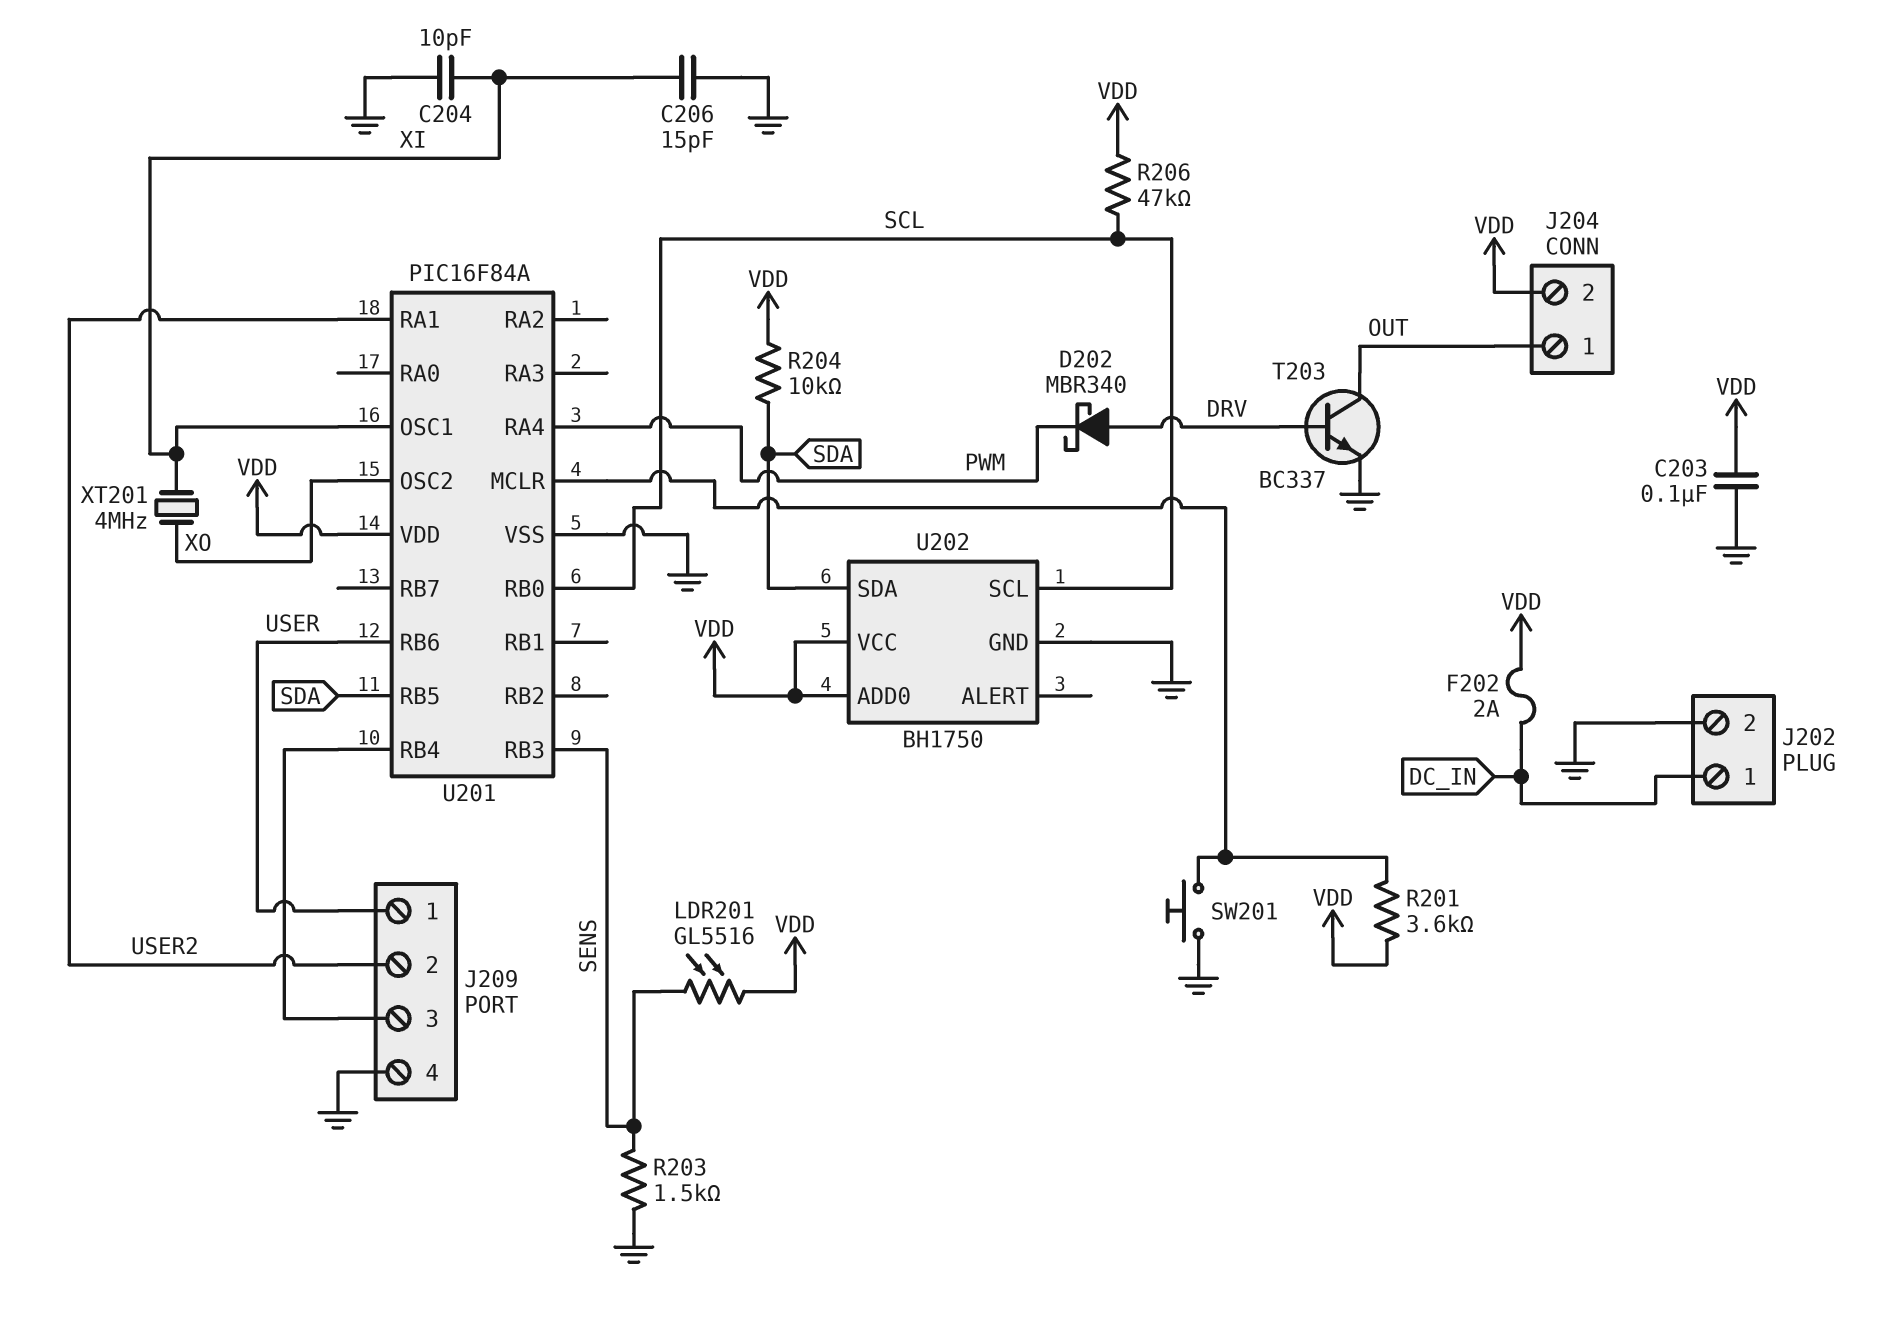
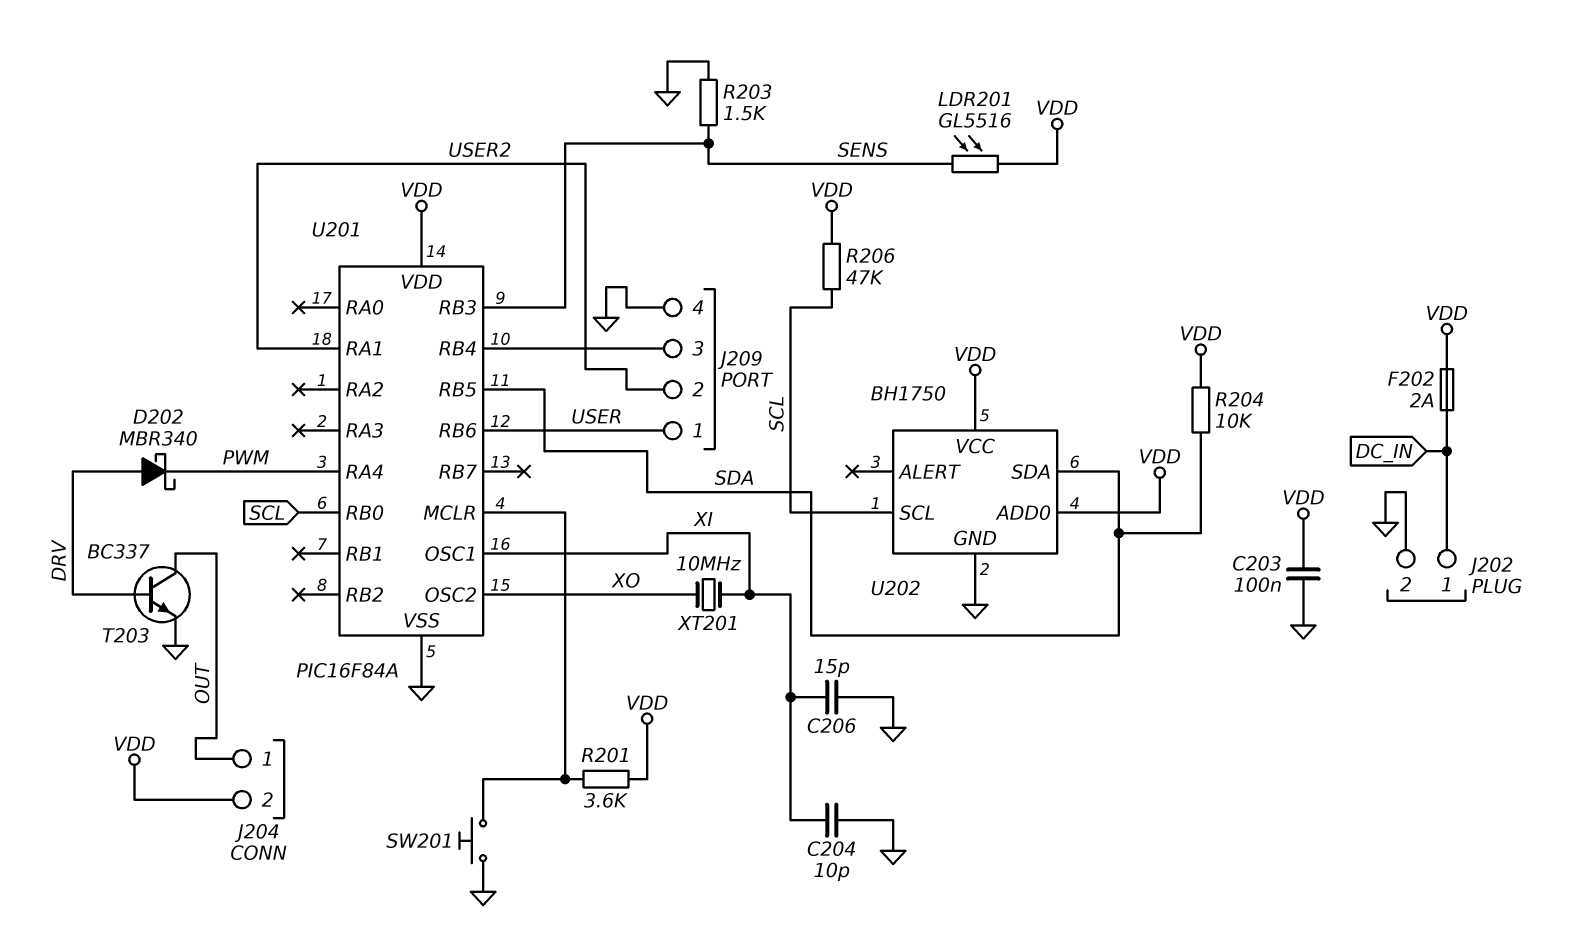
XT201: 4MHz (XI, XO) -> 10MHz (XI, XO)

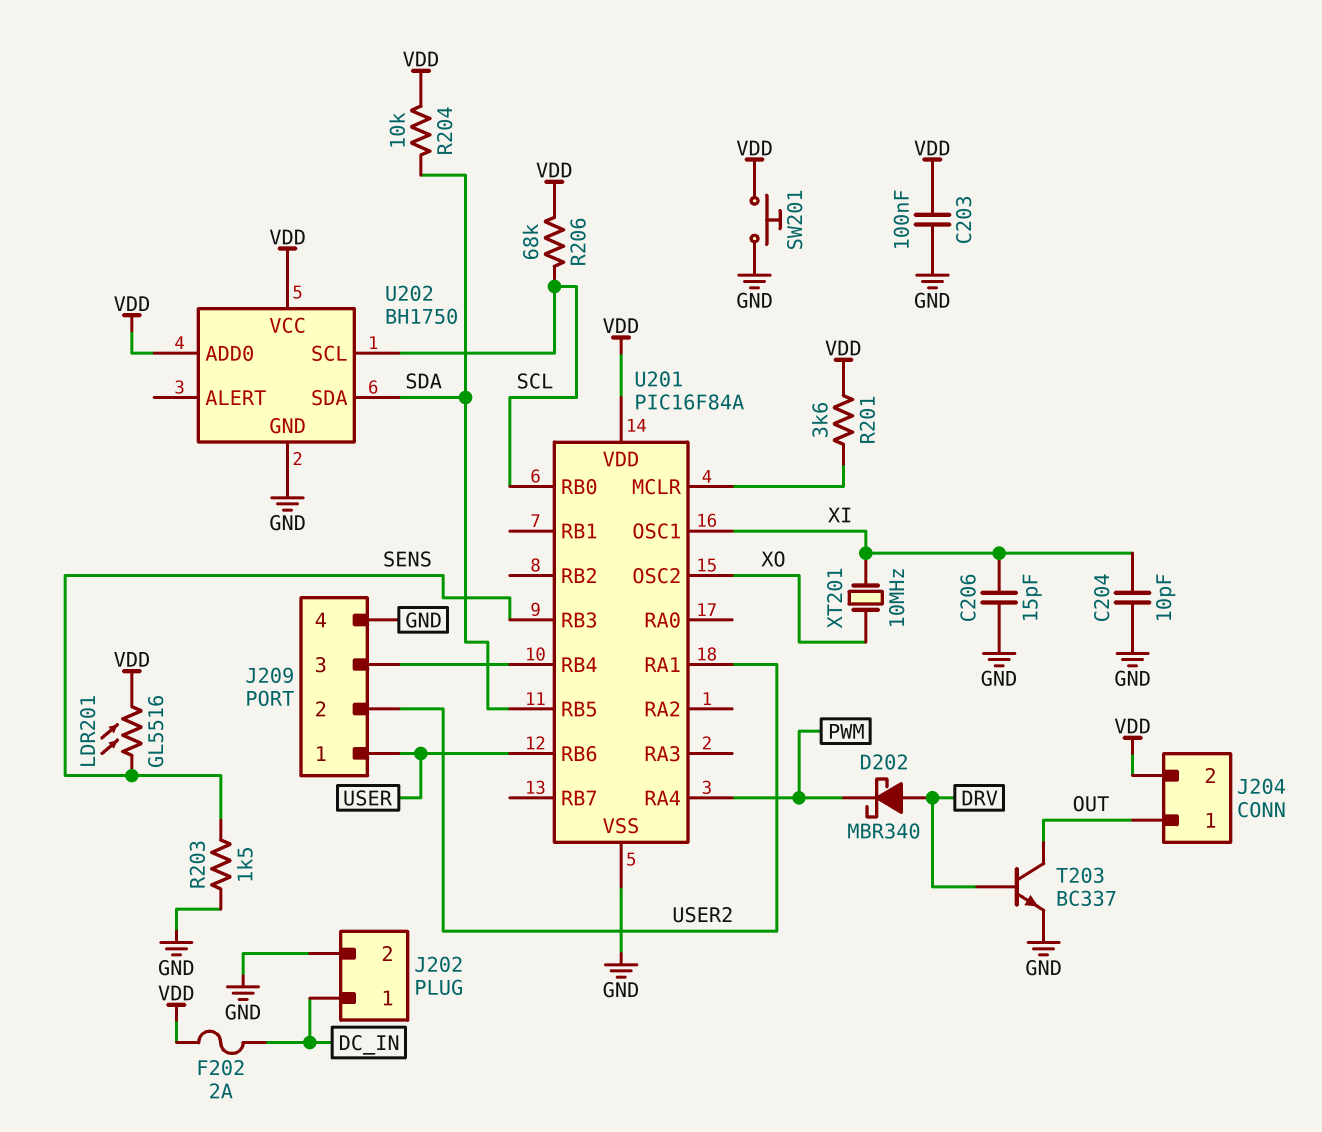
R206: 47k (SCL, VDD) -> 68k (SCL, VDD)
SW201: button (GND, U201/MCLR) -> button (GND, VDD)

